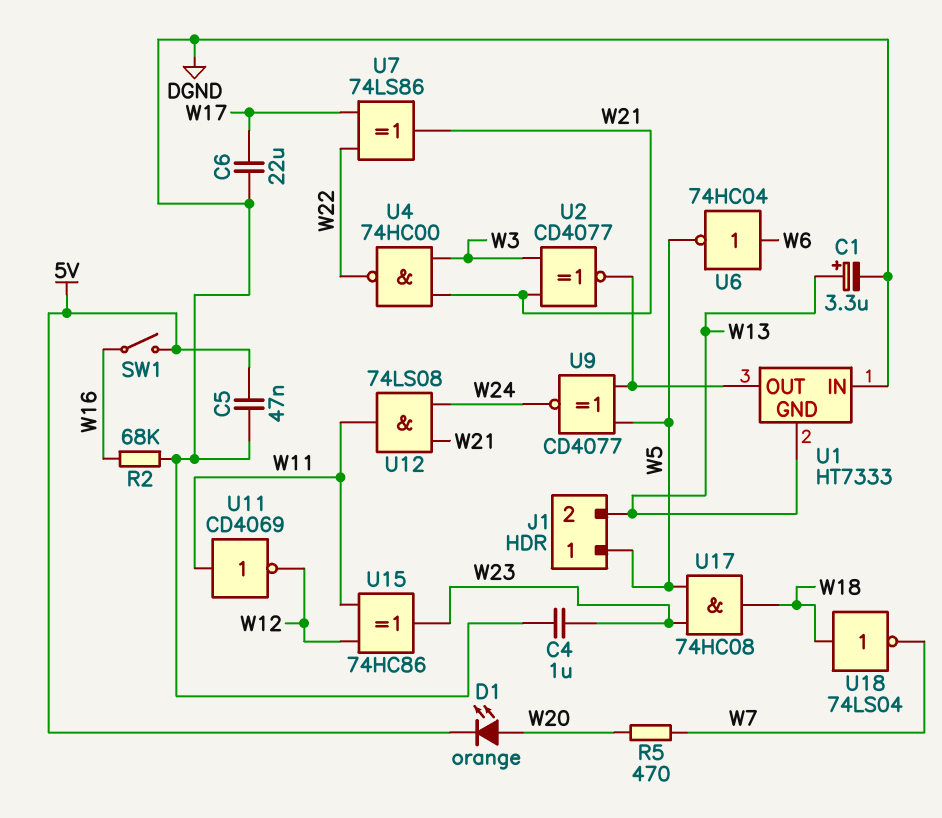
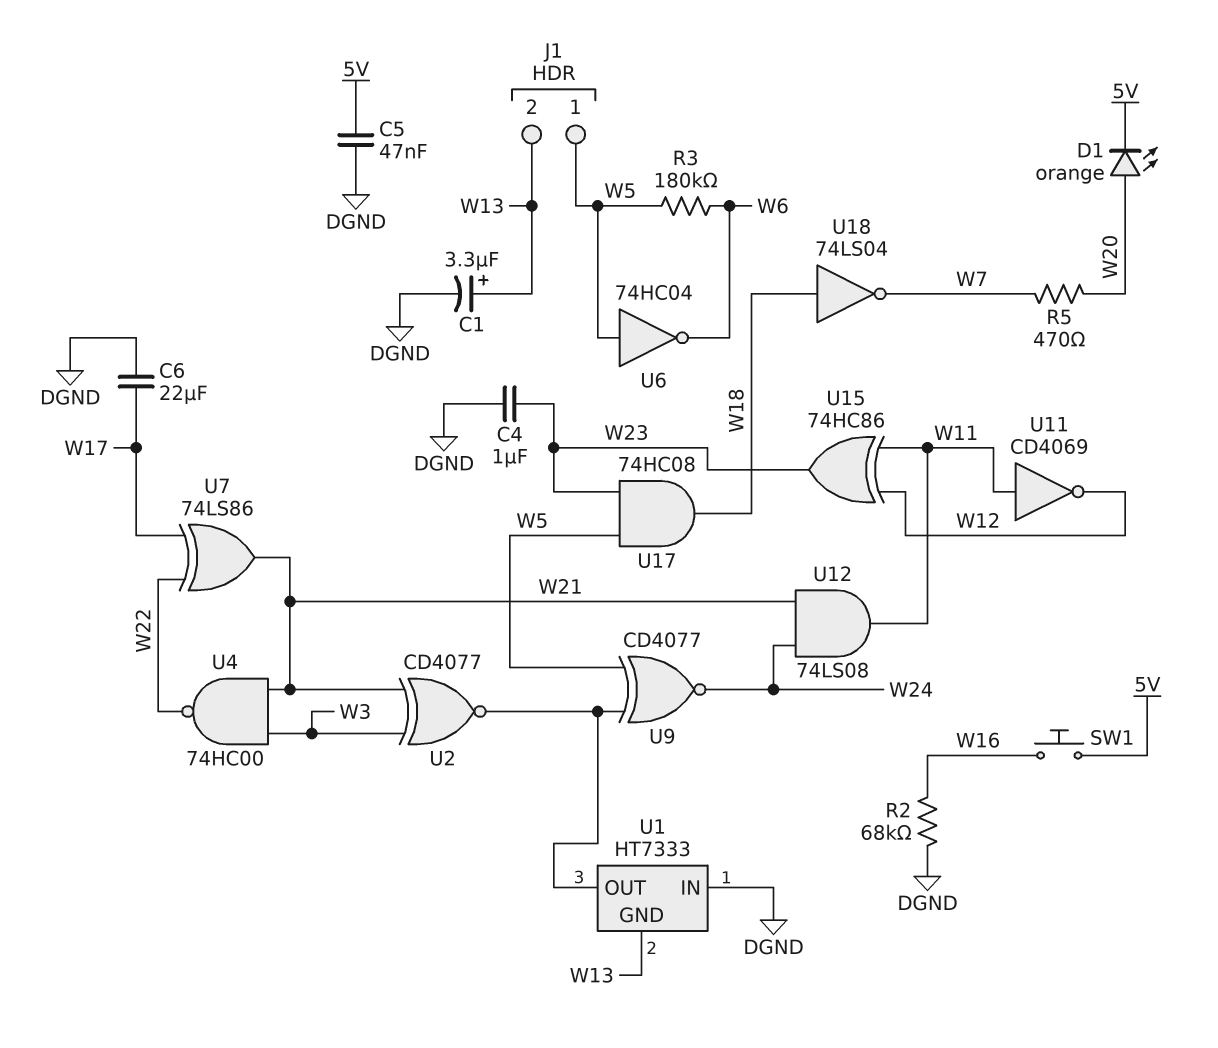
R3: none -> 180k (W5, W6)
SW1: switch (5V, W16) -> button (5V, W16)
U6: NOT 74HC04 (in W6, out W5) -> NOT 74HC04 (in W5, out W6)

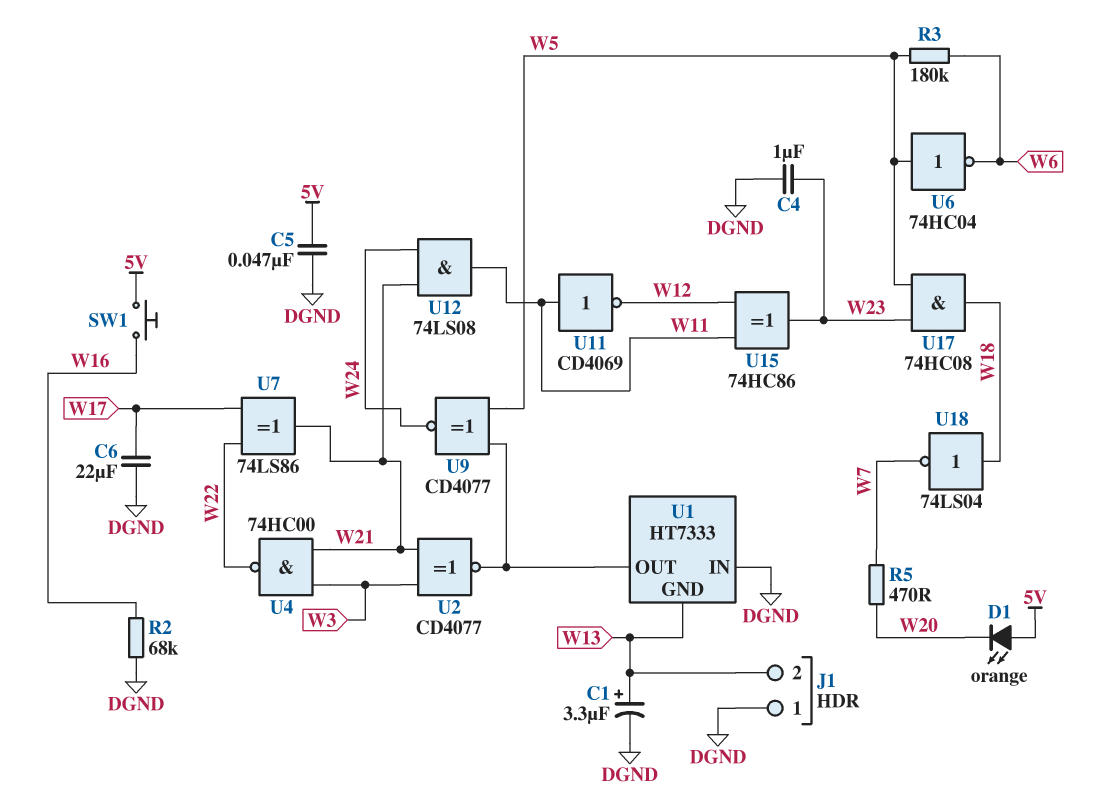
D1: LED orange (A W20, K 5V) -> LED orange (A 5V, K W20)
J1 pin 1: W5 -> DGND

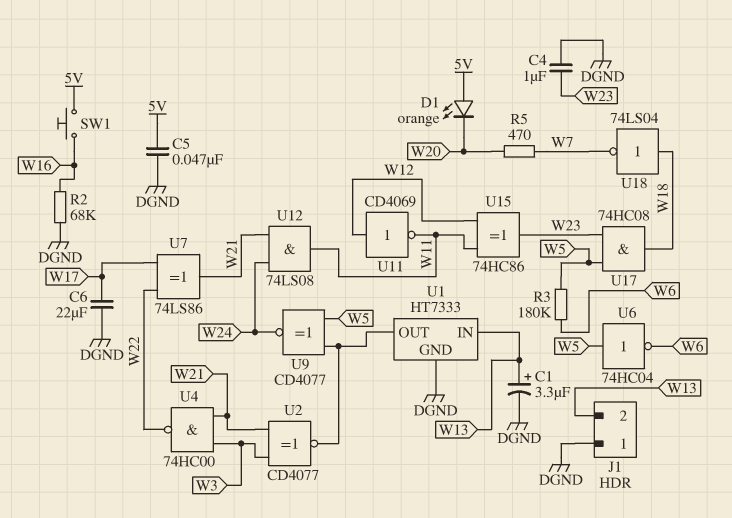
U1 pin GND: W13 -> DGND
U1 pin IN: DGND -> W13
U11: NOT CD4069 (in W11, out W12) -> NOT CD4069 (in W12, out W11)

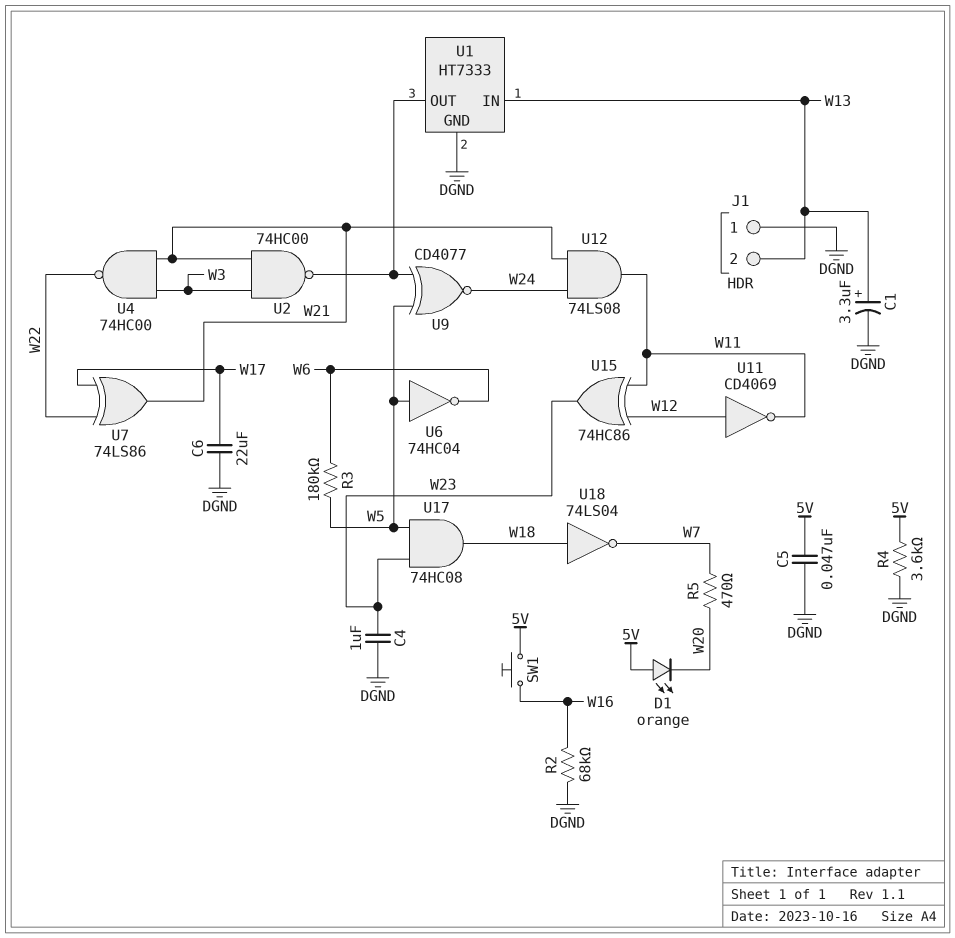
R4: none -> 3.6k (5V, DGND)
U2: XNOR CD4077 (in W3, in W21, out U1/OUT) -> NAND 74HC00 (in W3, in W21, out U1/OUT)

